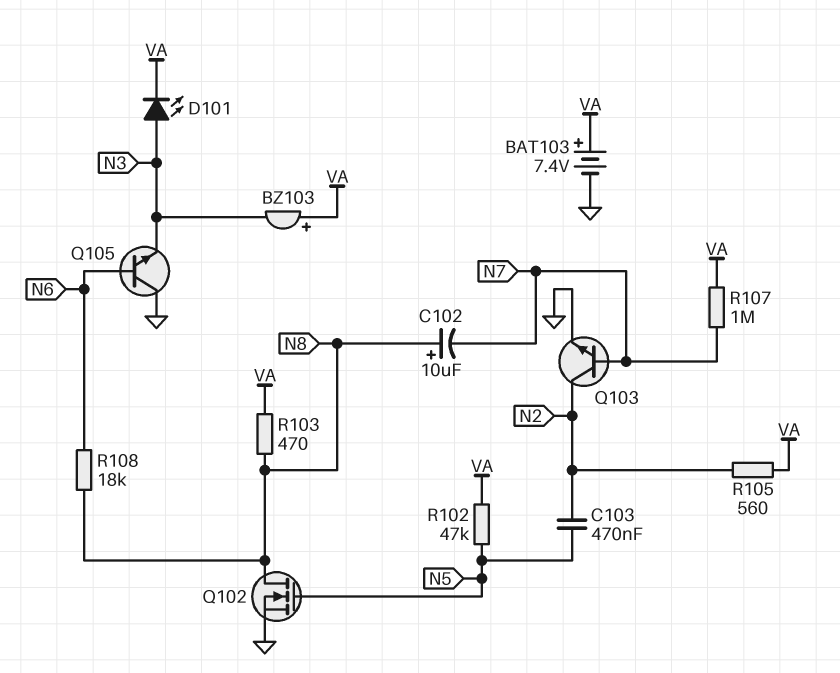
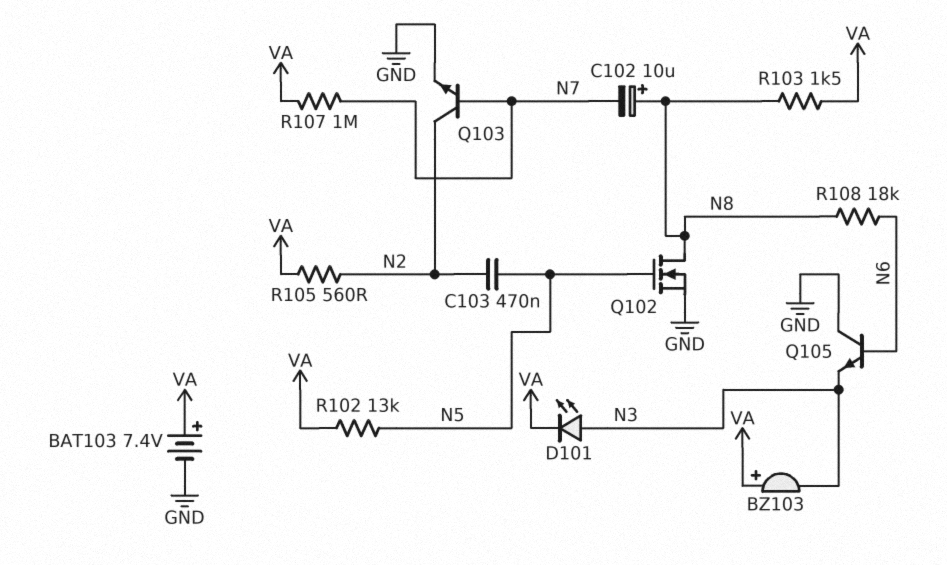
R102: 47k (N5, VA) -> 13k (N5, VA)
R103: 470 (N8, VA) -> 1.5k (N8, VA)

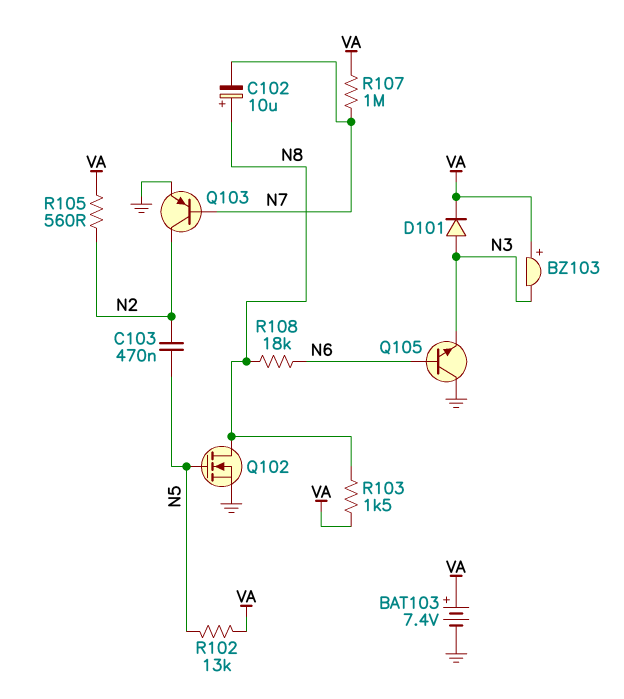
D101: LED (A N3, K VA) -> diode (A N3, K VA)
Q103: NPN (B N7, C N2, E GND) -> PNP (B N7, C N2, E GND)

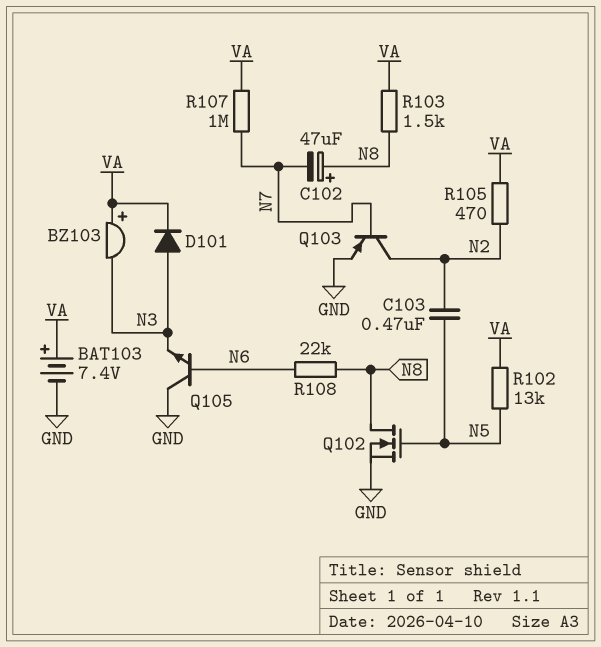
C102: 10uF (plus N8, minus N7) -> 47uF (plus N8, minus N7)
R105: 560 (N2, VA) -> 470 (N2, VA)
R108: 18k (N6, N8) -> 22k (N6, N8)

